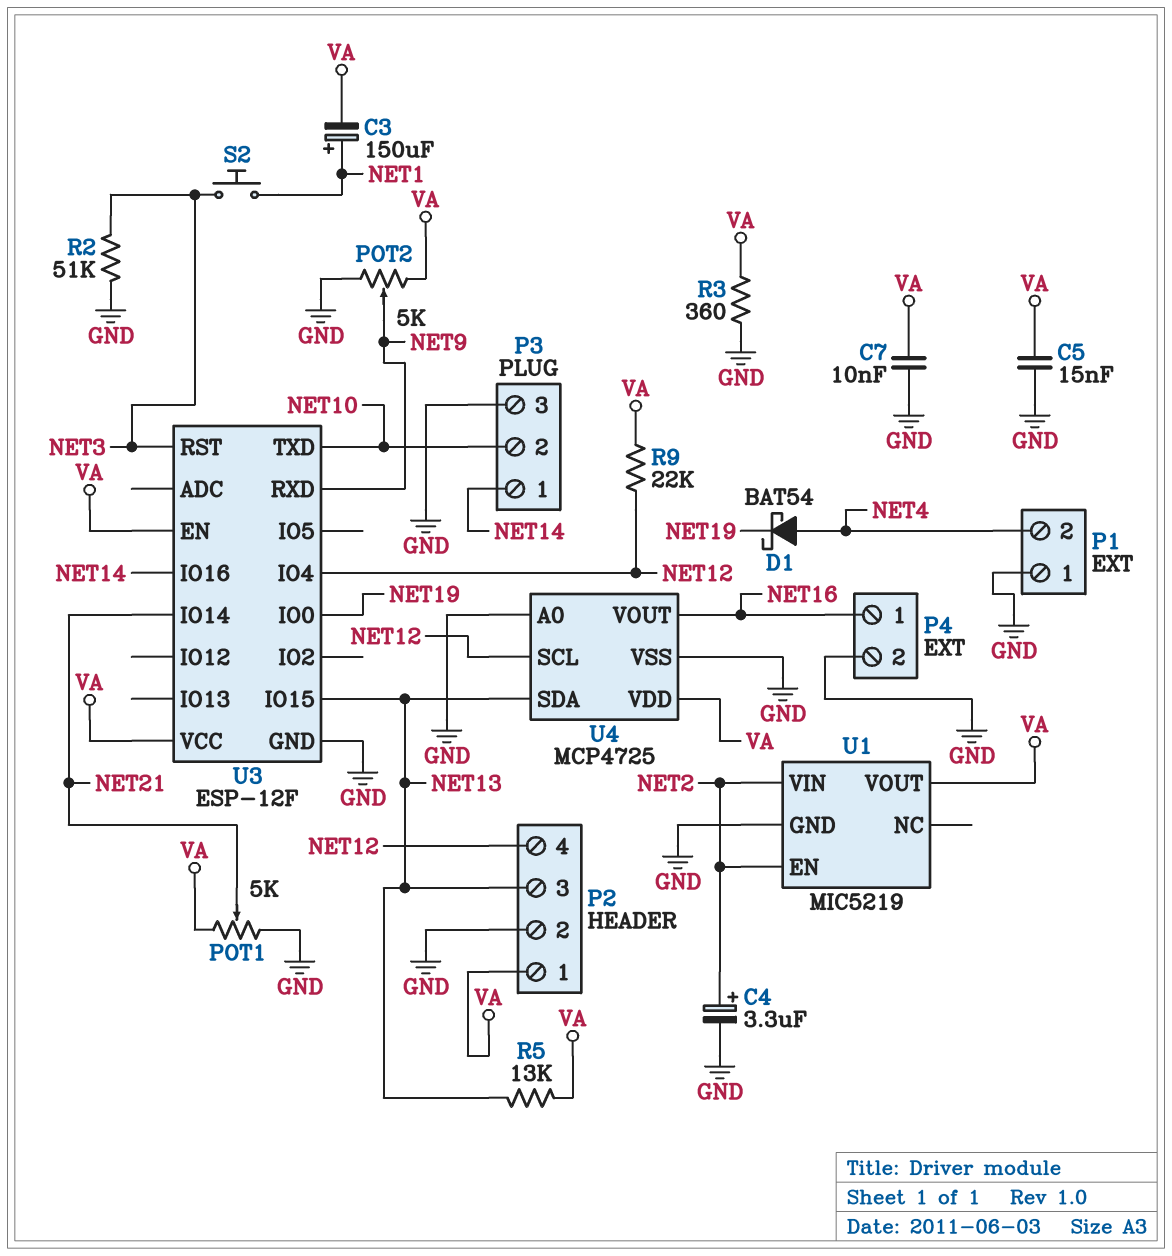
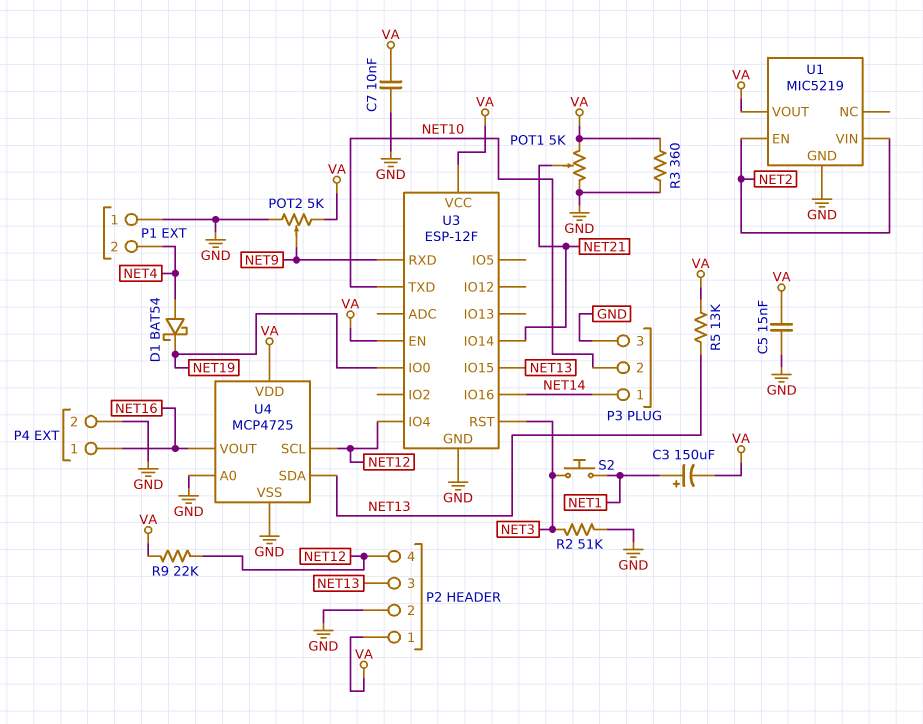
C4: 3.3uF (plus NET2, minus GND) -> none

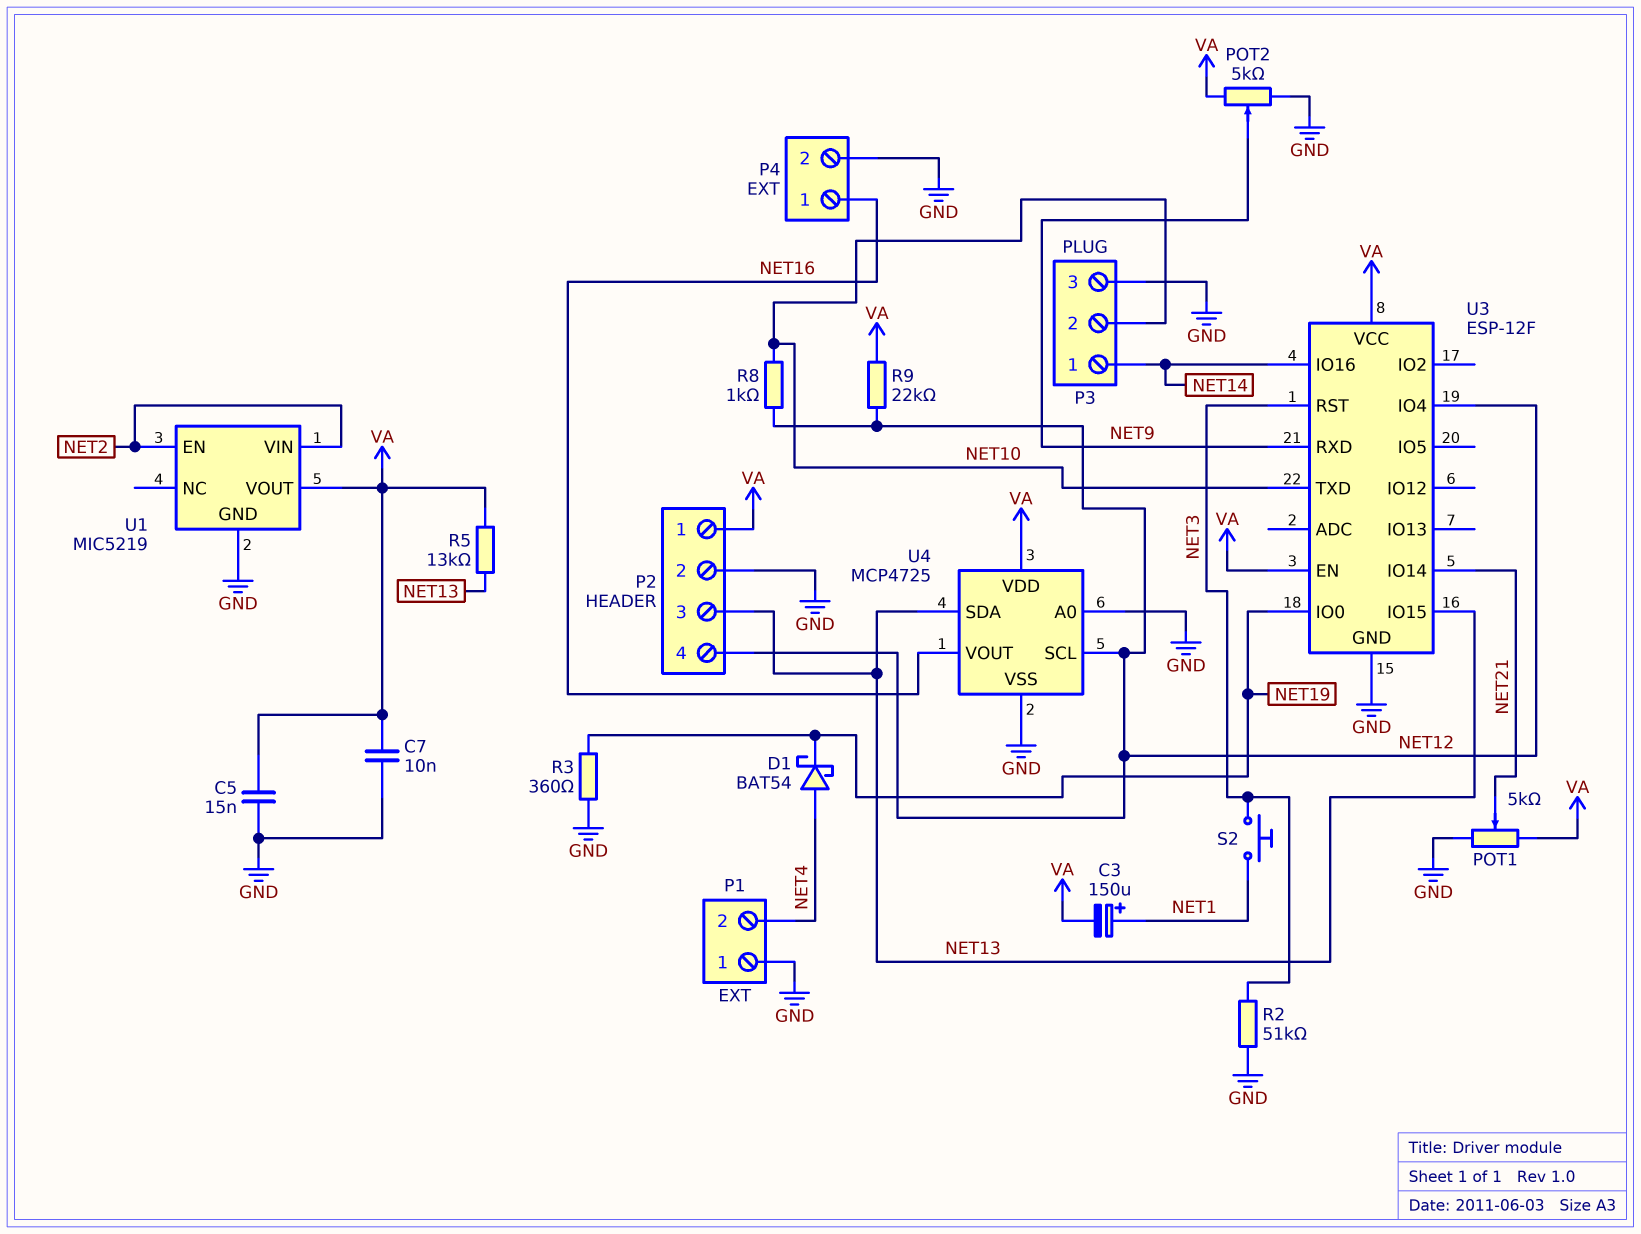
R3: 360 (GND, VA) -> 360 (GND, NET19)
R8: none -> 1k (NET10, NET12)

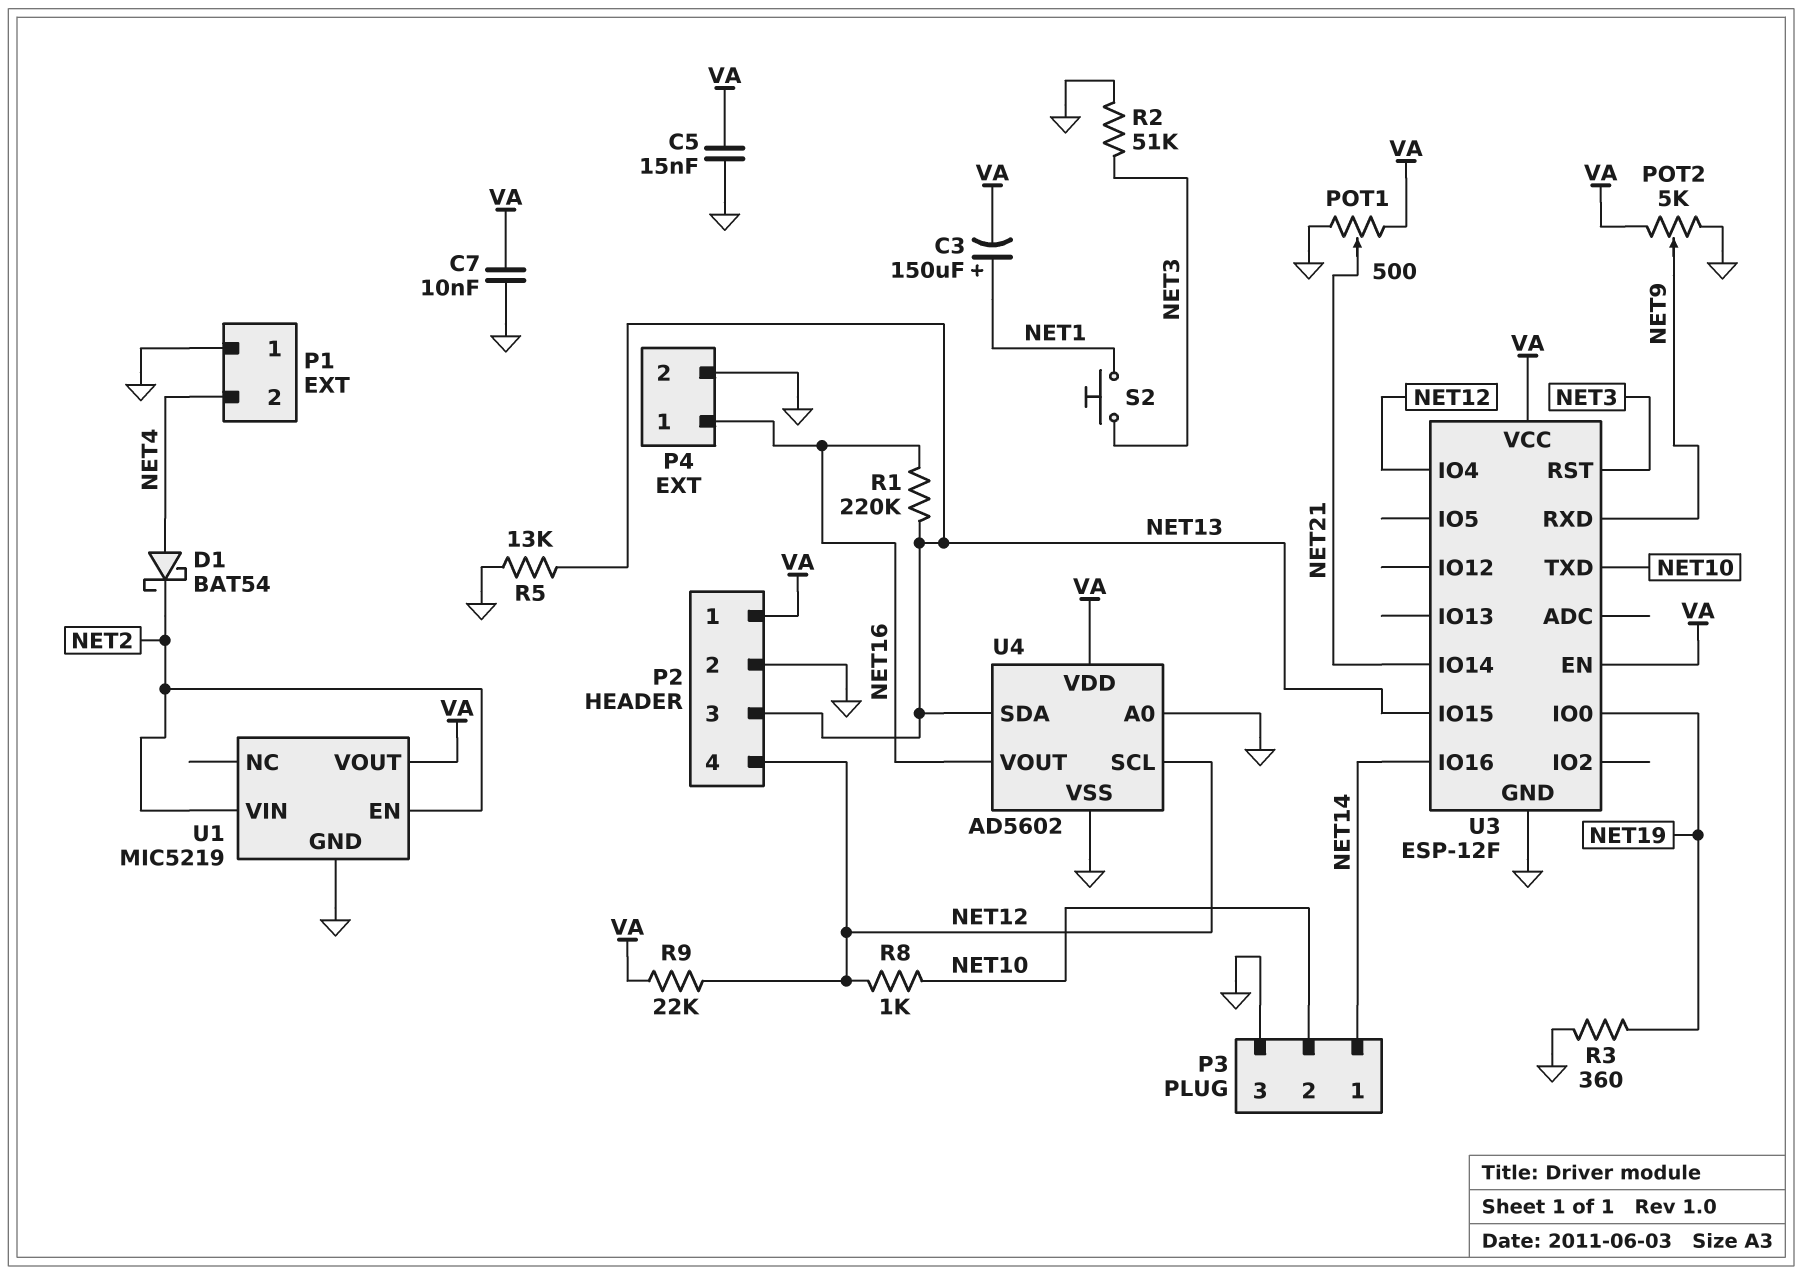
D1: schottky BAT54 (A NET4, K NET19) -> schottky BAT54 (A NET4, K NET2)
POT1: 5k (GND, VA, wiper NET21) -> 500 (GND, VA, wiper NET21)
R1: none -> 220k (NET13, NET16)
R5: 13k (NET13, VA) -> 13k (GND, NET13)
U4: MCP4725 -> AD5602

